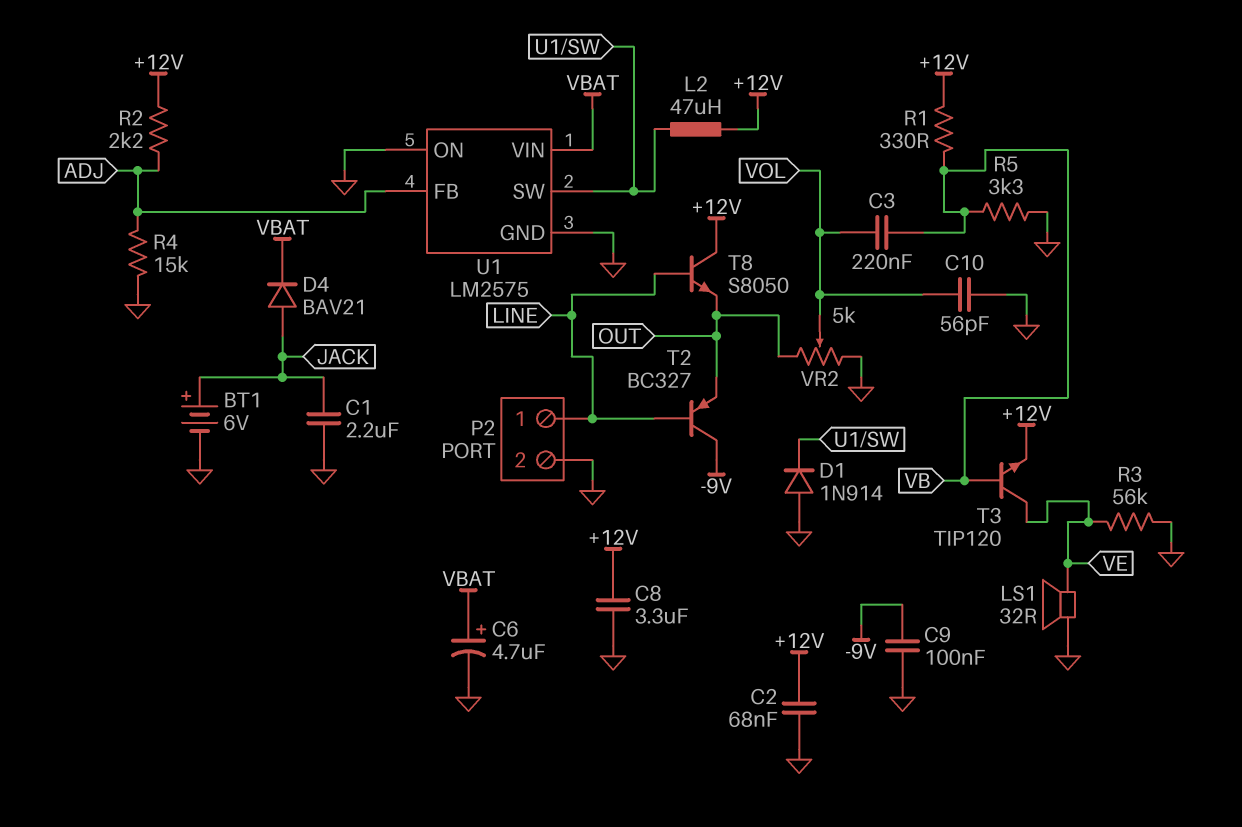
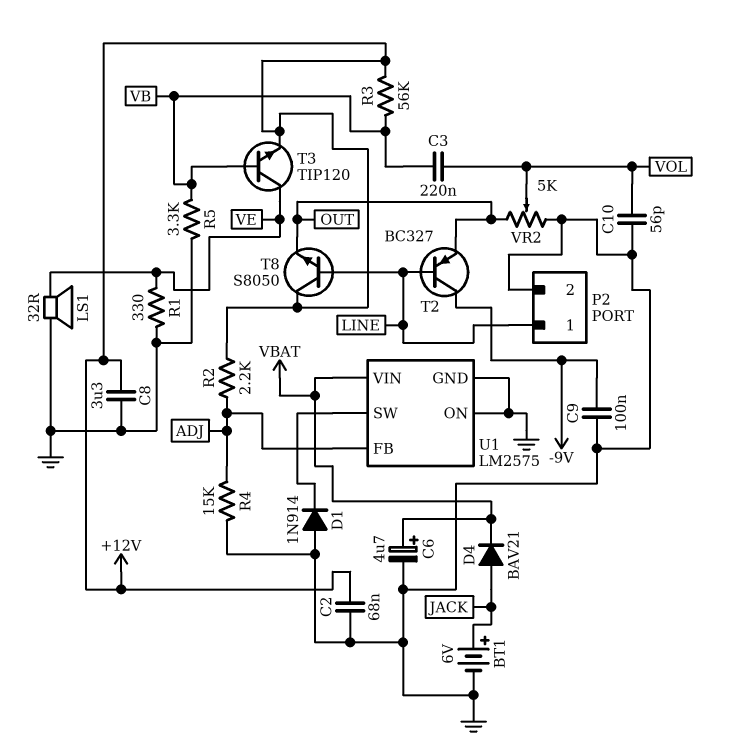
C1: 2.2uF (GND, JACK) -> none
L2: 47uH (+12V, U1/SW) -> none
R1: 330 (+12V, VB) -> 330 (GND, VE)
R3: 56k (GND, VE) -> 56k (+12V, VB)

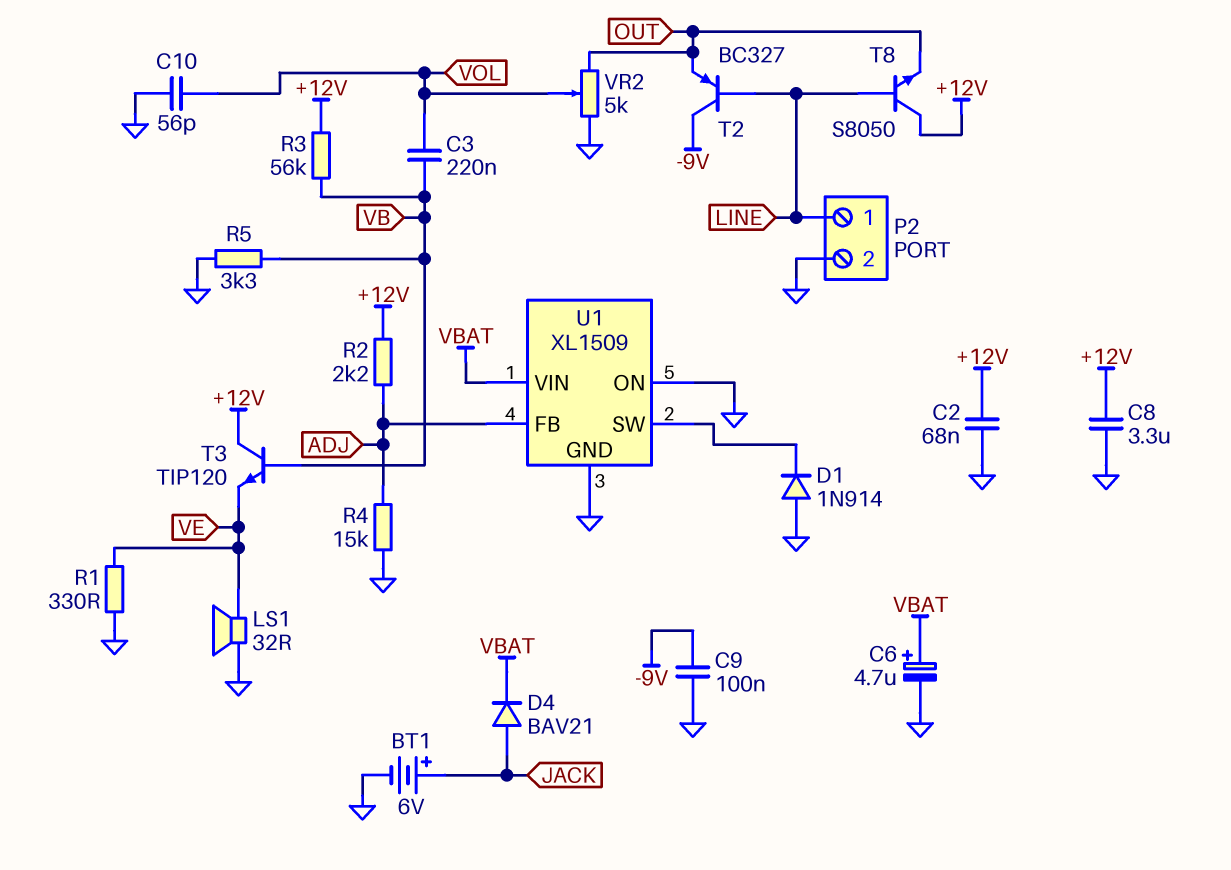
T3: NPN TIP120 (B VB, C VE, E +12V) -> NPN TIP120 (B VB, C +12V, E VE)
U1: LM2575 -> XL1509

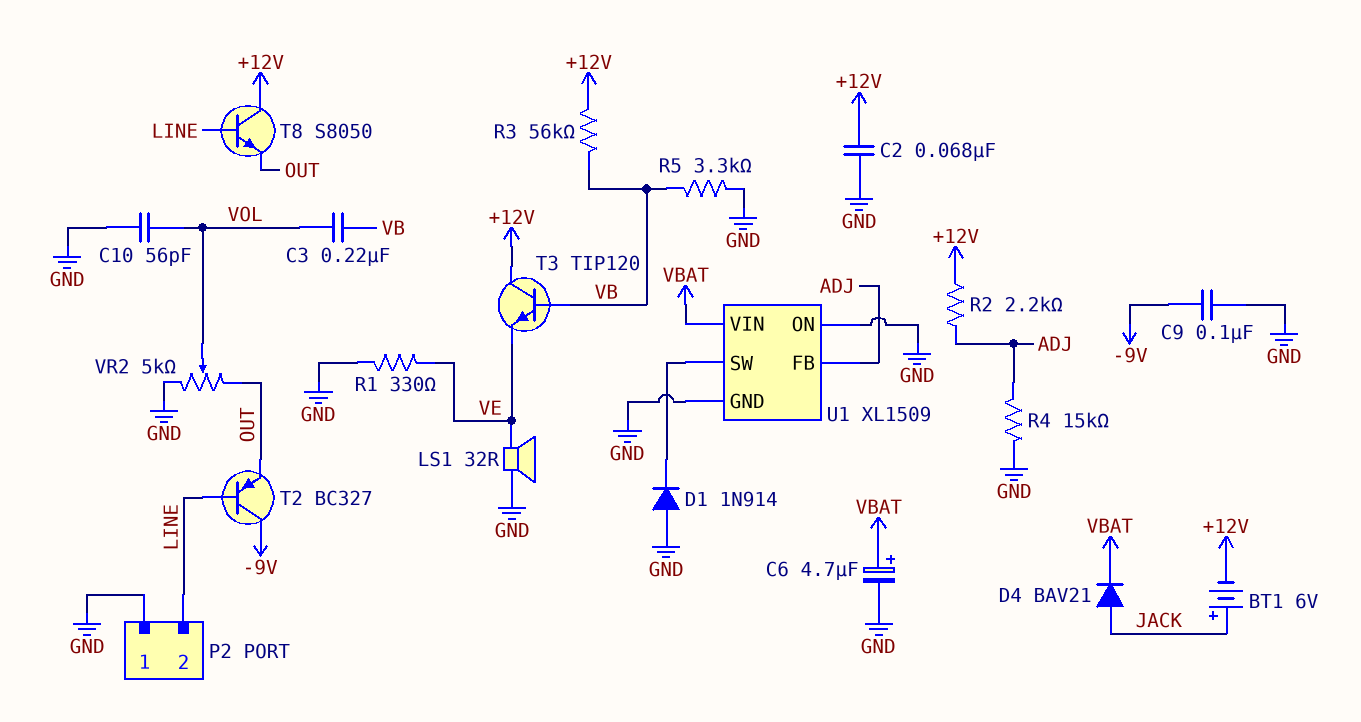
BT1: 6V (plus JACK, minus GND) -> 6V (plus JACK, minus +12V)
C8: 3.3uF (+12V, GND) -> none
P2 pin 1: LINE -> GND
P2 pin 2: GND -> LINE

